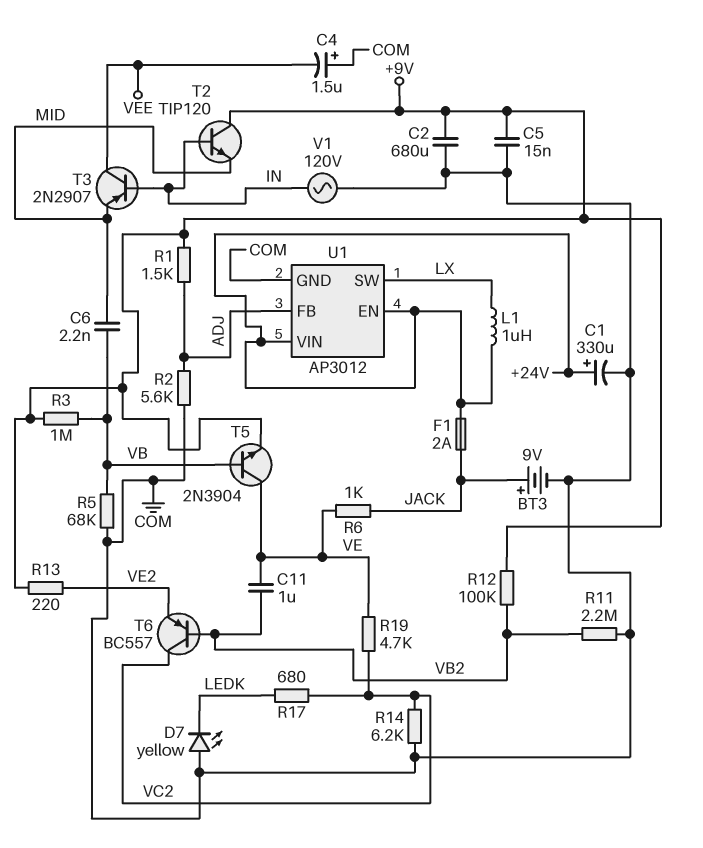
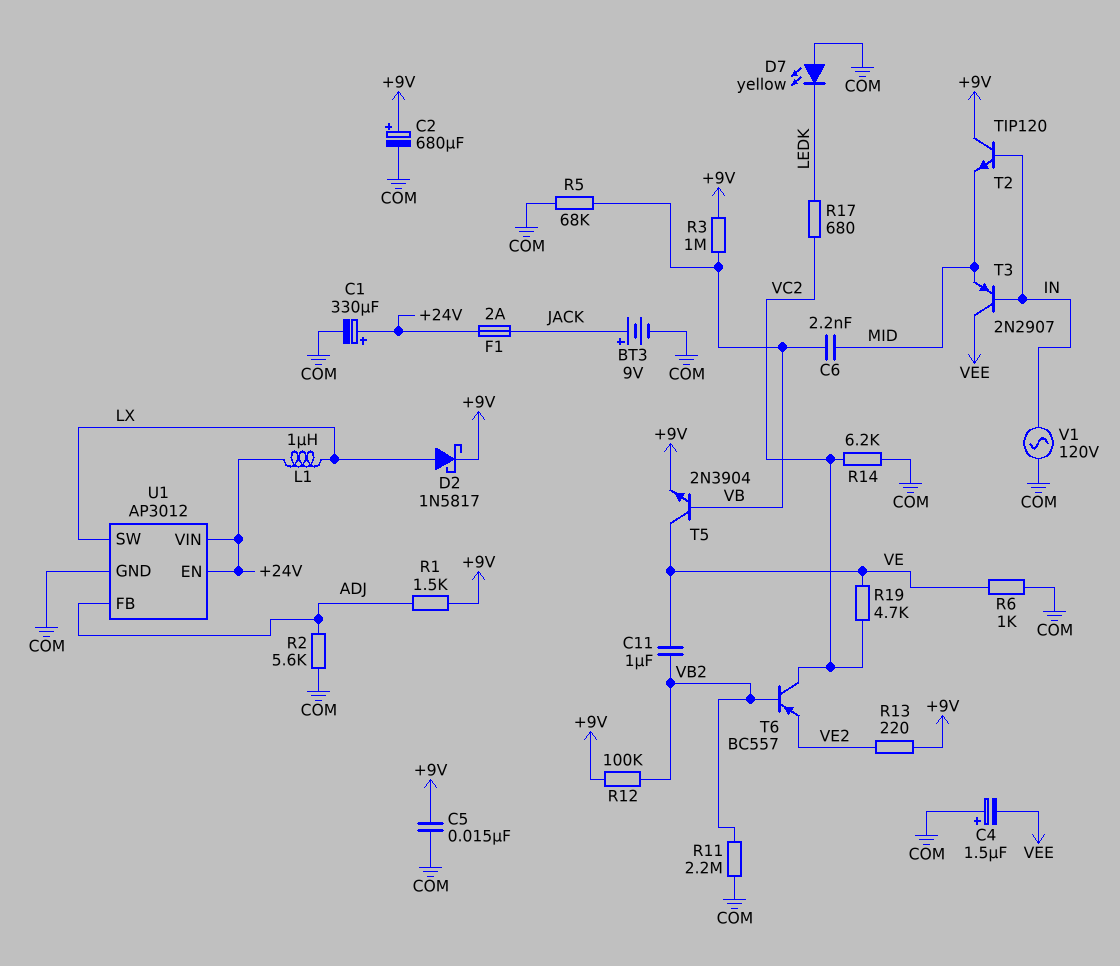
C2: 680uF (+9V, COM) -> 680uF (plus +9V, minus COM)
D2: none -> schottky 1N5817 (A LX, K +9V)
R6: 1k (JACK, VE) -> 1k (COM, VE)

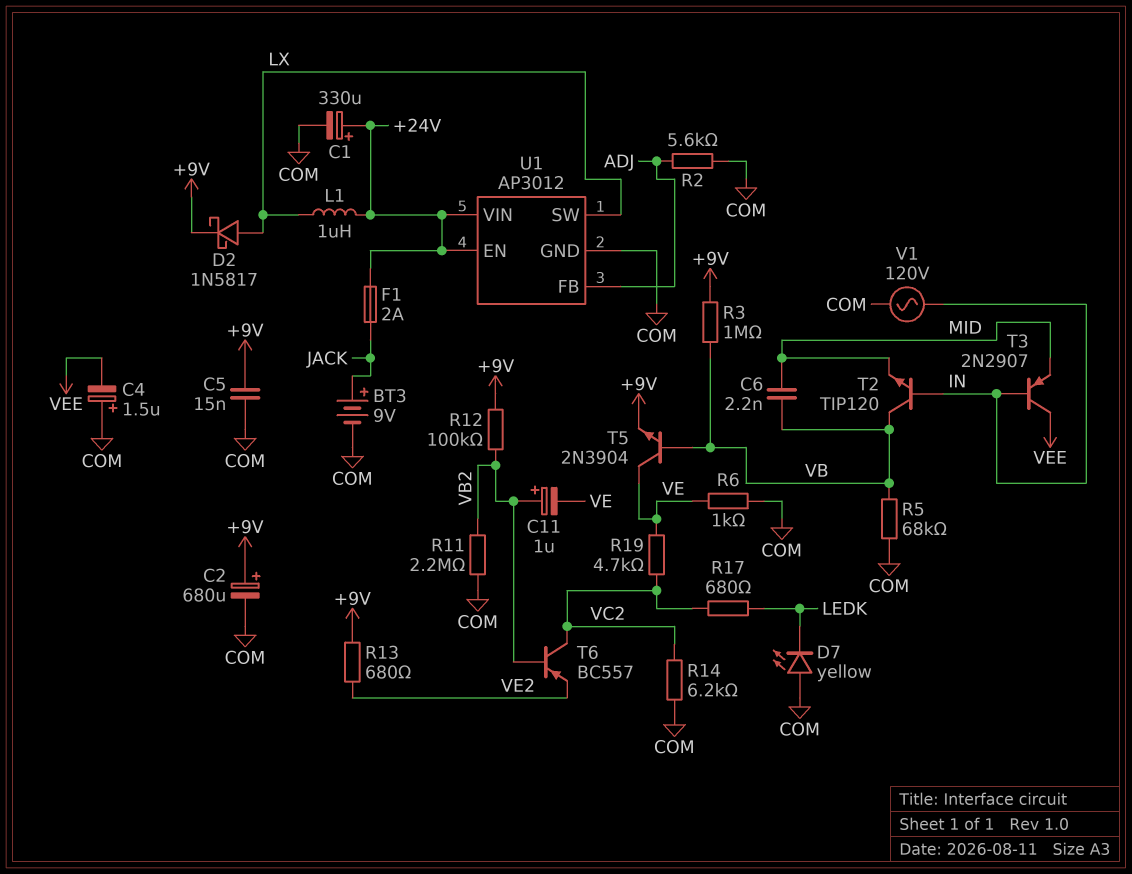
C11: 1uF (VB2, VE) -> 1uF (plus VB2, minus VE)
R1: 1.5k (+9V, ADJ) -> none
R13: 220 (+9V, VE2) -> 680 (+9V, VE2)
T2: NPN TIP120 (B IN, C +9V, E MID) -> NPN TIP120 (B IN, C VB, E MID)

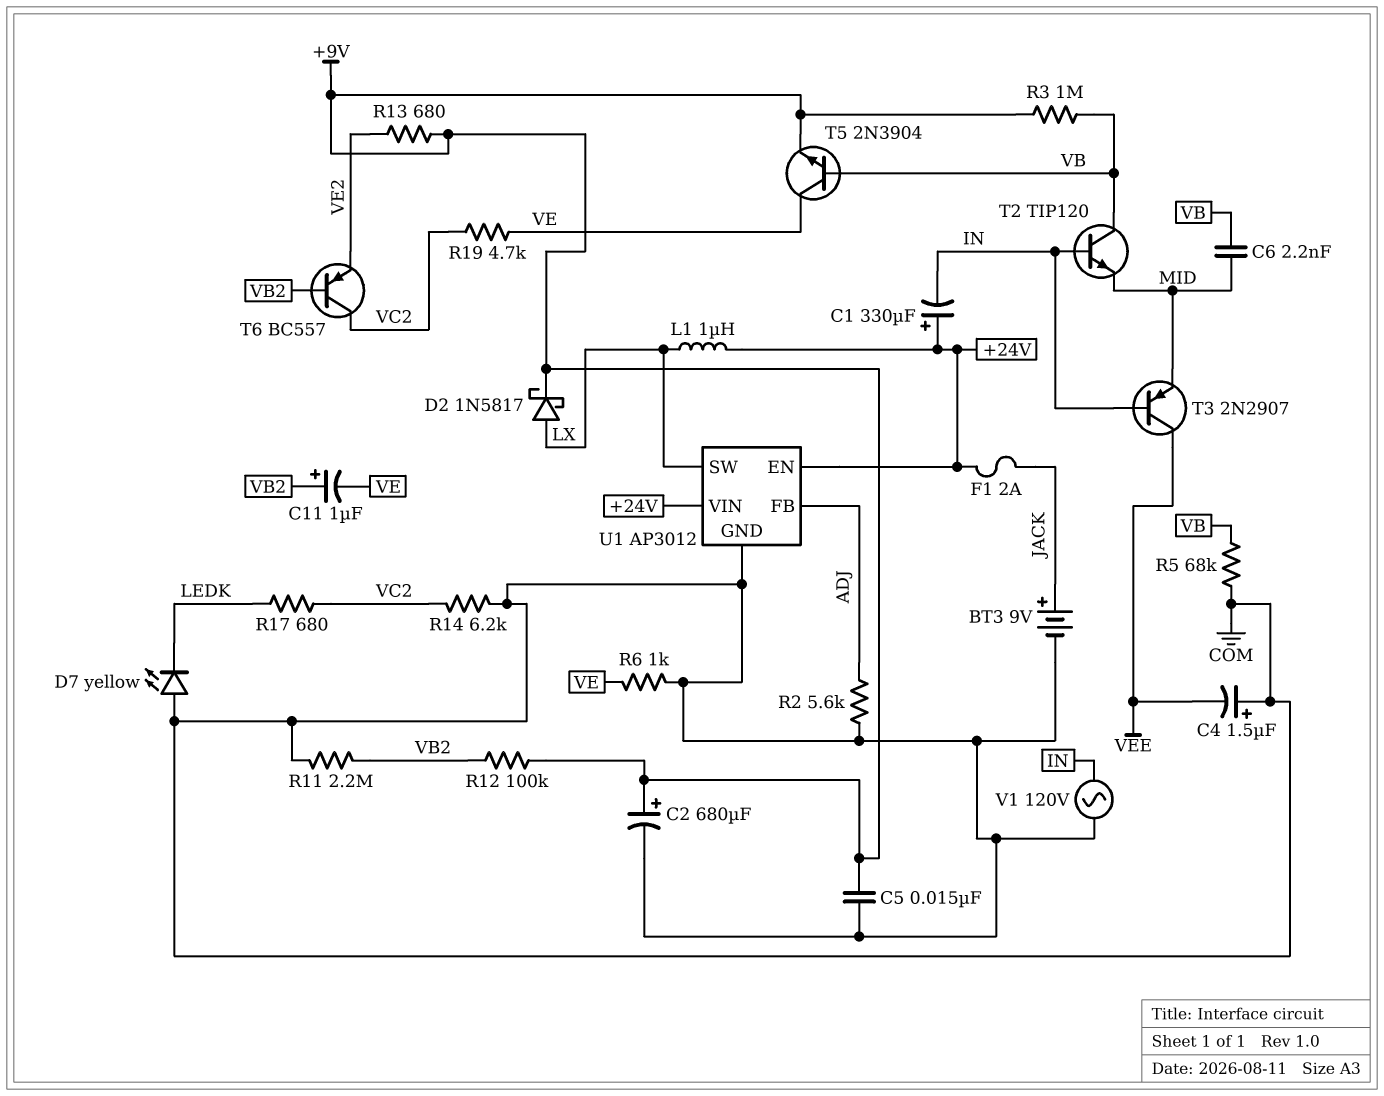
C1: 330uF (plus +24V, minus COM) -> 330uF (plus +24V, minus IN)

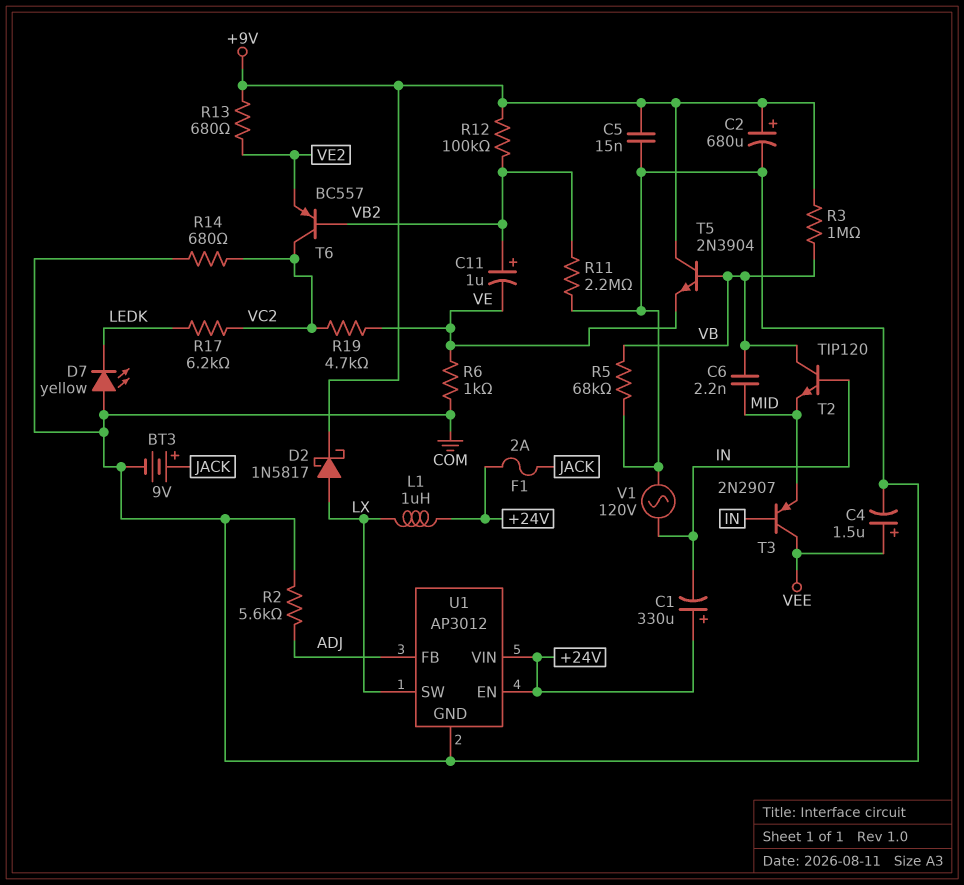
C4: 1.5uF (plus COM, minus VEE) -> 1.5uF (plus VEE, minus COM)
R14: 6.2k (COM, VC2) -> 680 (COM, VC2)
R17: 680 (LEDK, VC2) -> 6.2k (LEDK, VC2)
T5: NPN 2N3904 (B VB, C VE, E +9V) -> NPN 2N3904 (B VB, C +9V, E VE)

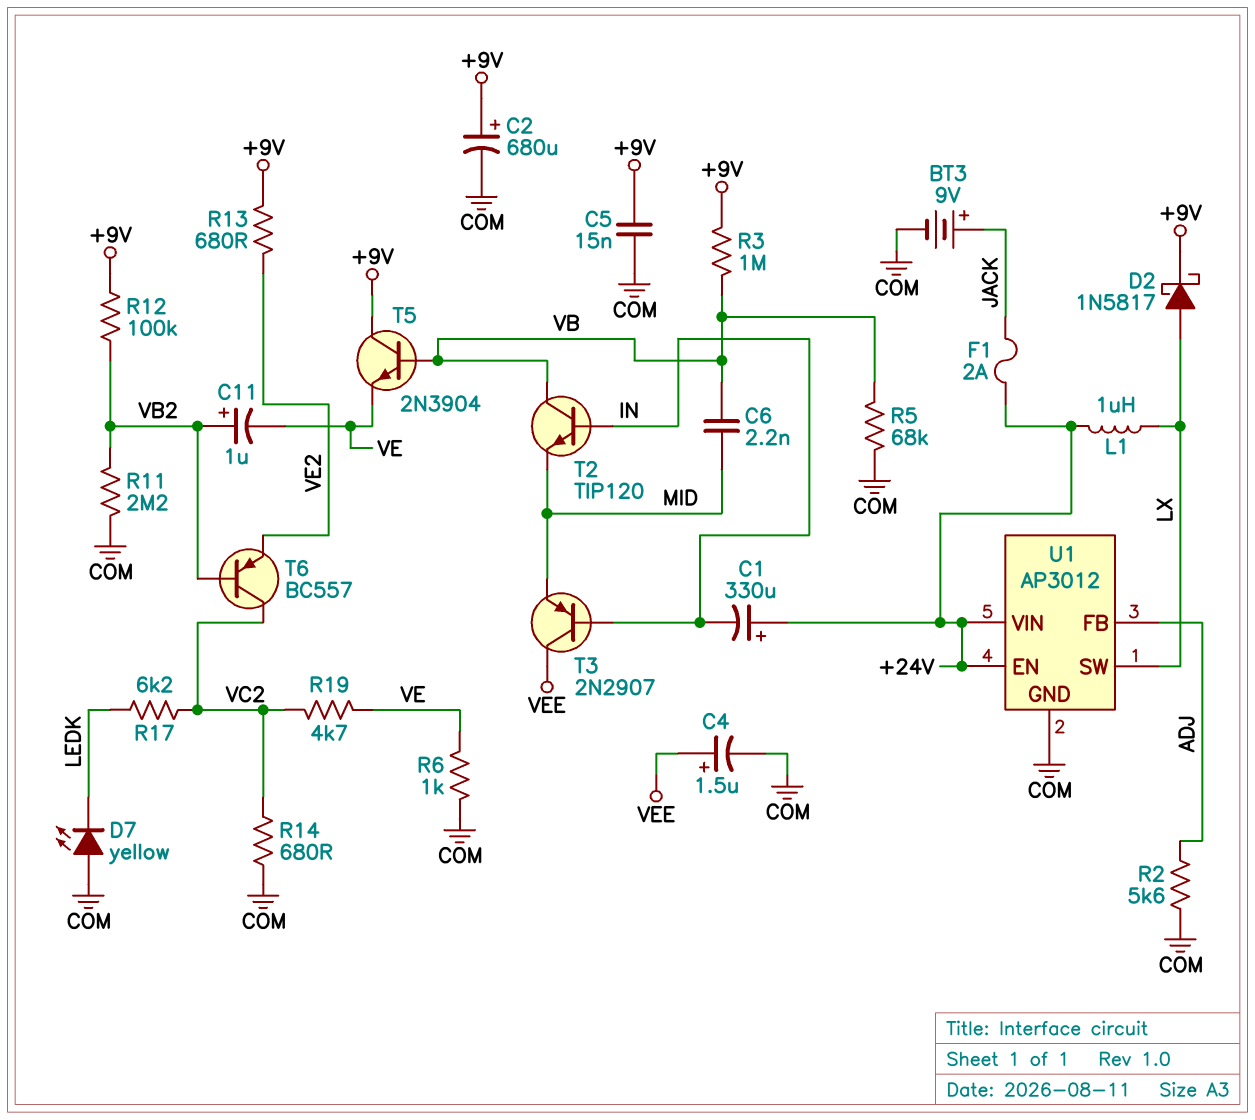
V1: AC 120V (COM, IN) -> none

